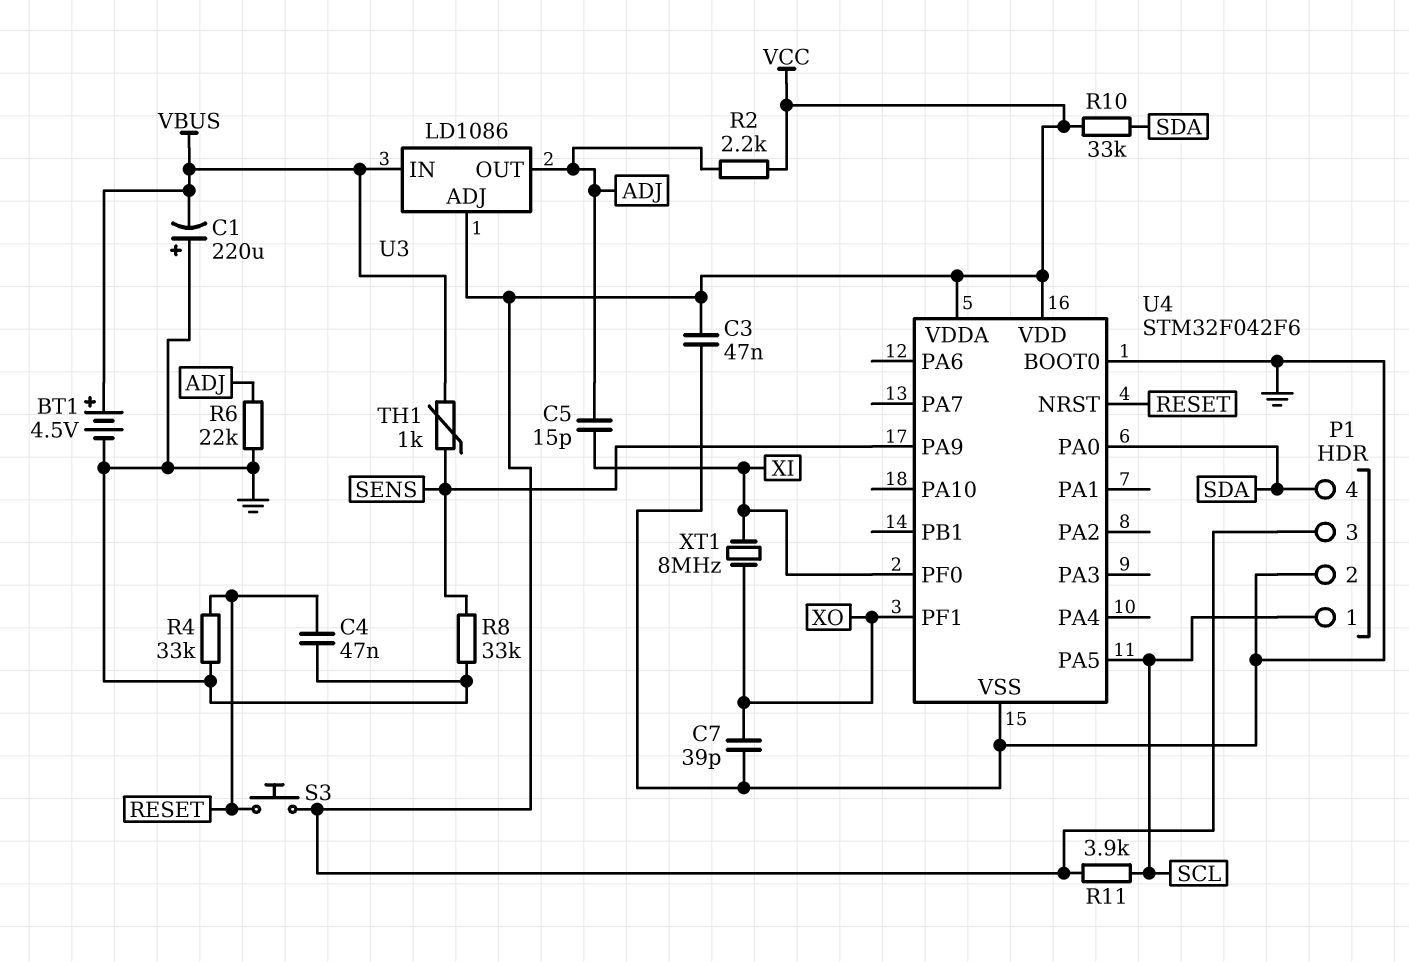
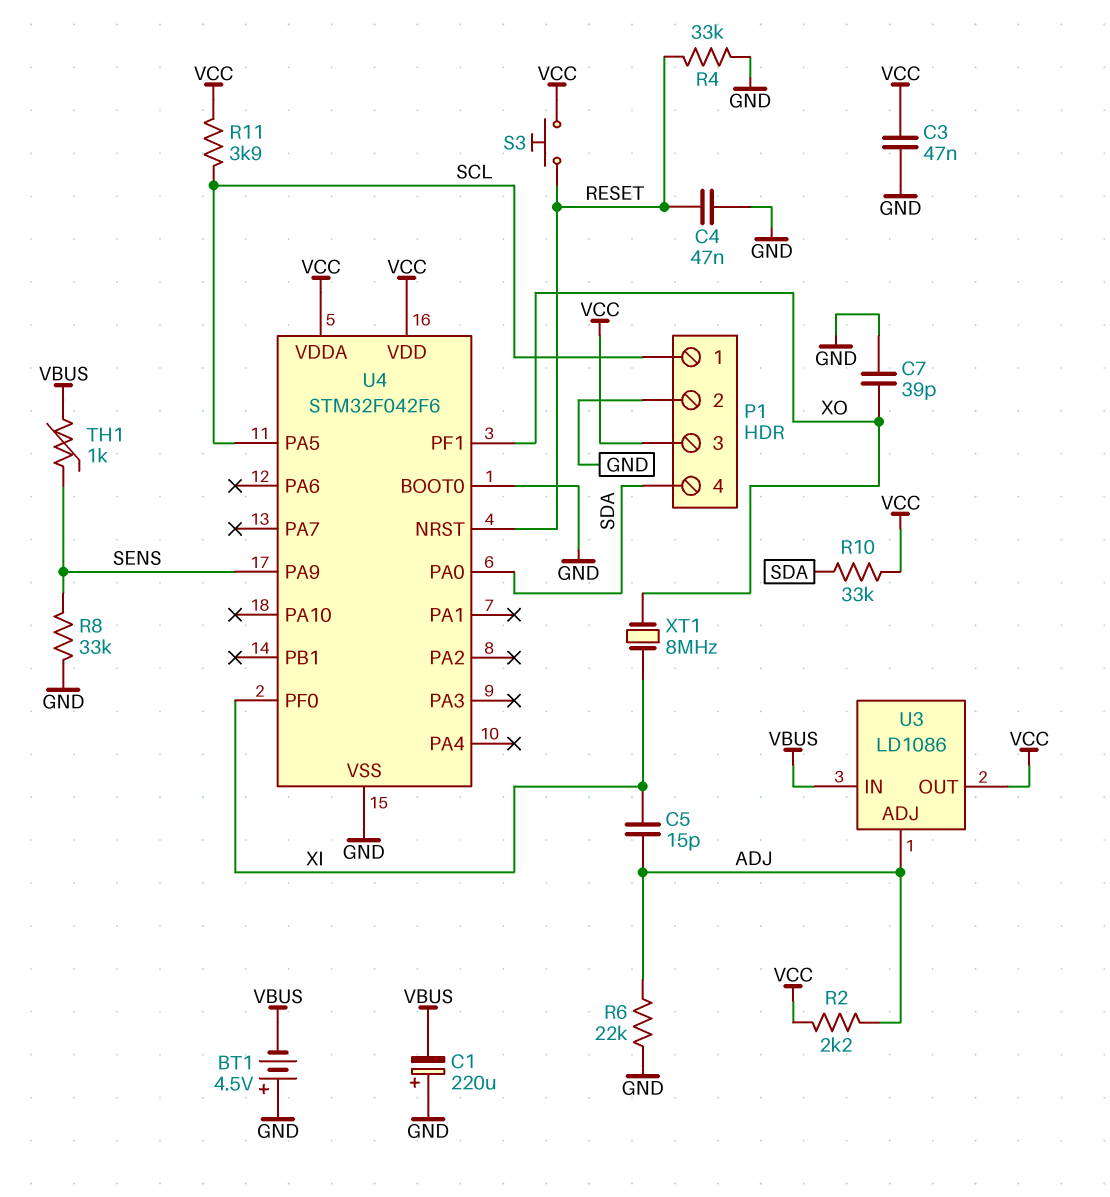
BT1: 4.5V (plus VBUS, minus GND) -> 4.5V (plus GND, minus VBUS)
U3 pin ADJ: VCC -> ADJ
U3 pin OUT: ADJ -> VCC

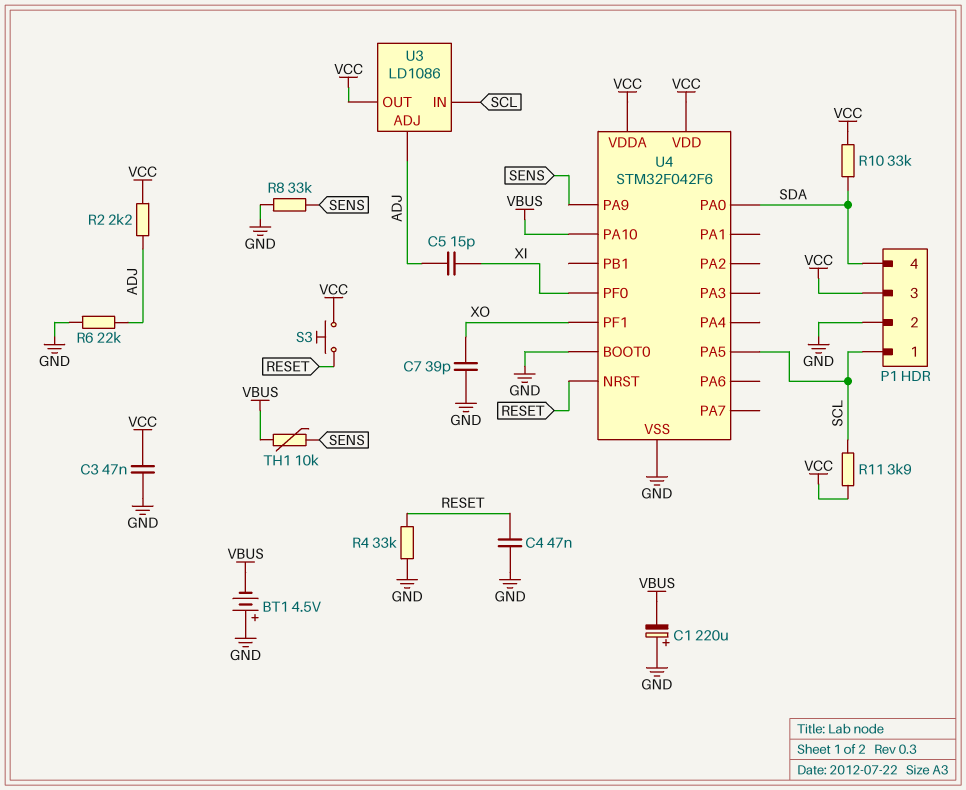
TH1: 1k (SENS, VBUS) -> 10k (SENS, VBUS)
U3 pin IN: VBUS -> SCL
U4 pin PA10: none -> VBUS
XT1: 8MHz (XI, XO) -> none

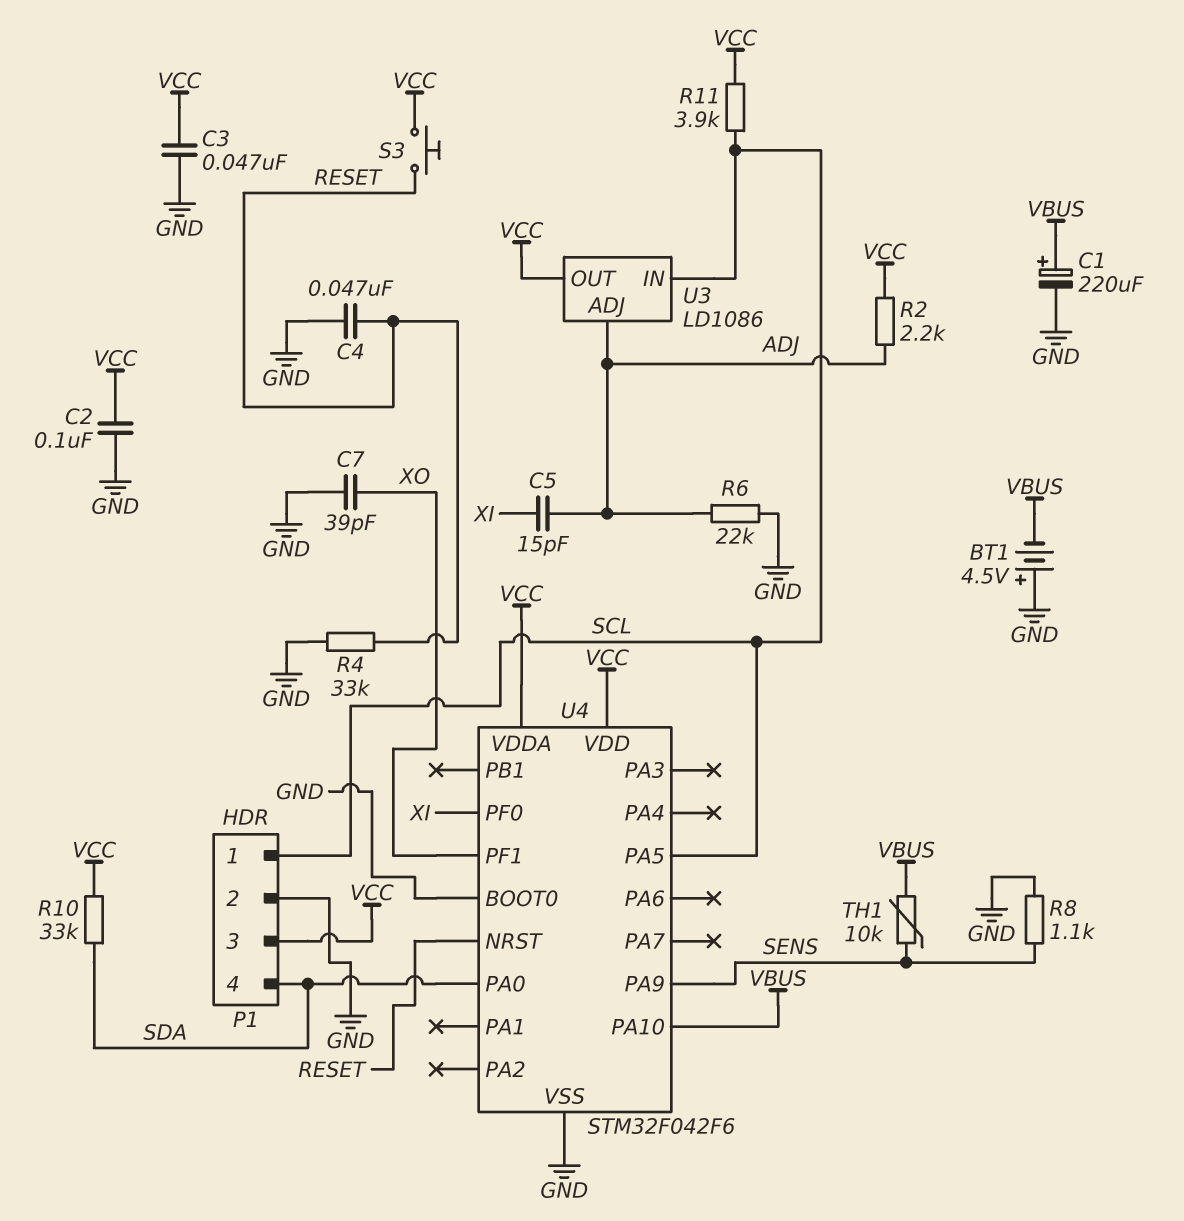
C1: 220uF (plus GND, minus VBUS) -> 220uF (plus VBUS, minus GND)
C2: none -> 100nF (GND, VCC)
R8: 33k (GND, SENS) -> 1.1k (GND, SENS)

